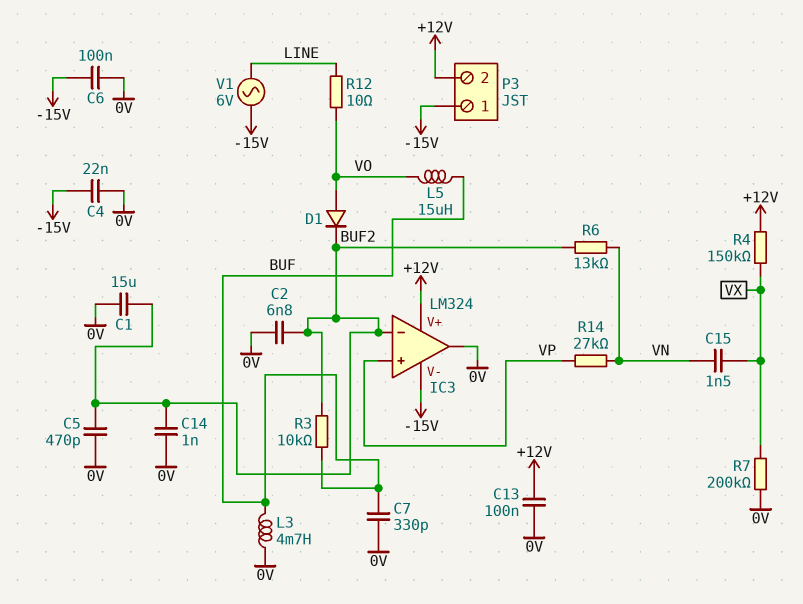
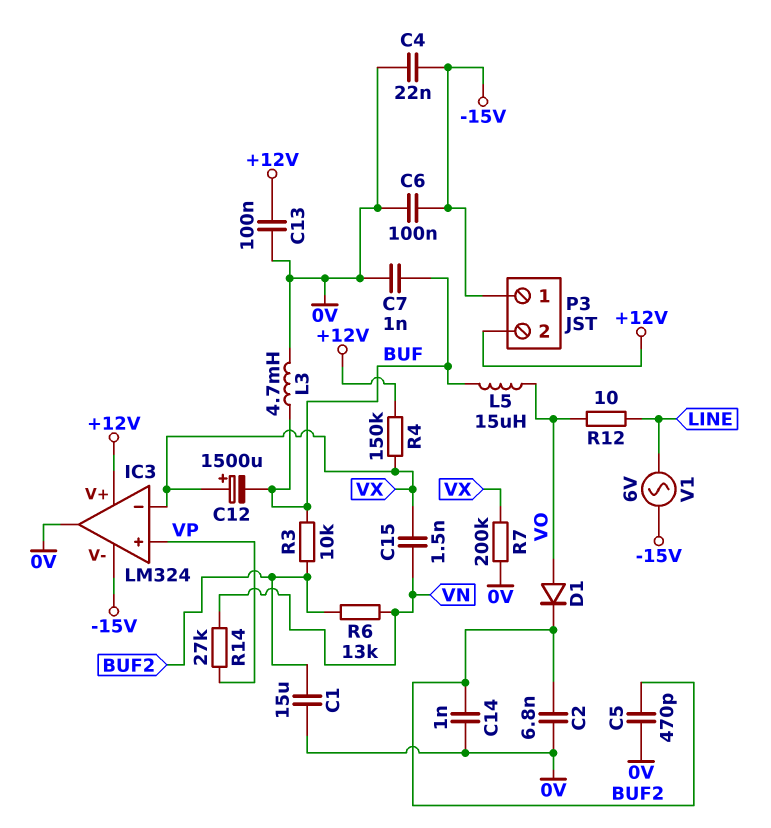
C7: 330pF (0V, BUF) -> 1nF (0V, BUF)
C12: none -> 1500uF (plus VX, minus BUF)
IC3 pin in-: BUF2 -> VX

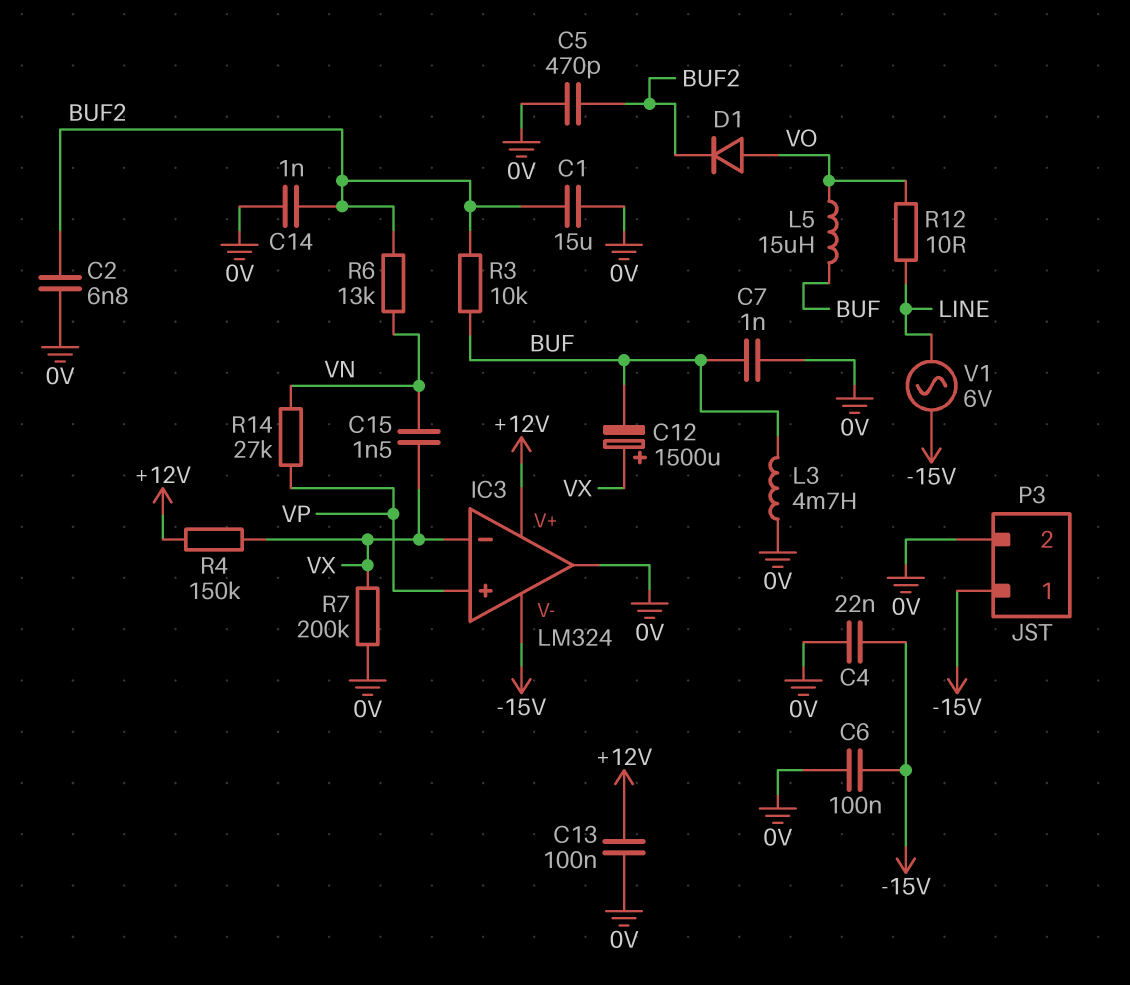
P3 pin 2: +12V -> 0V

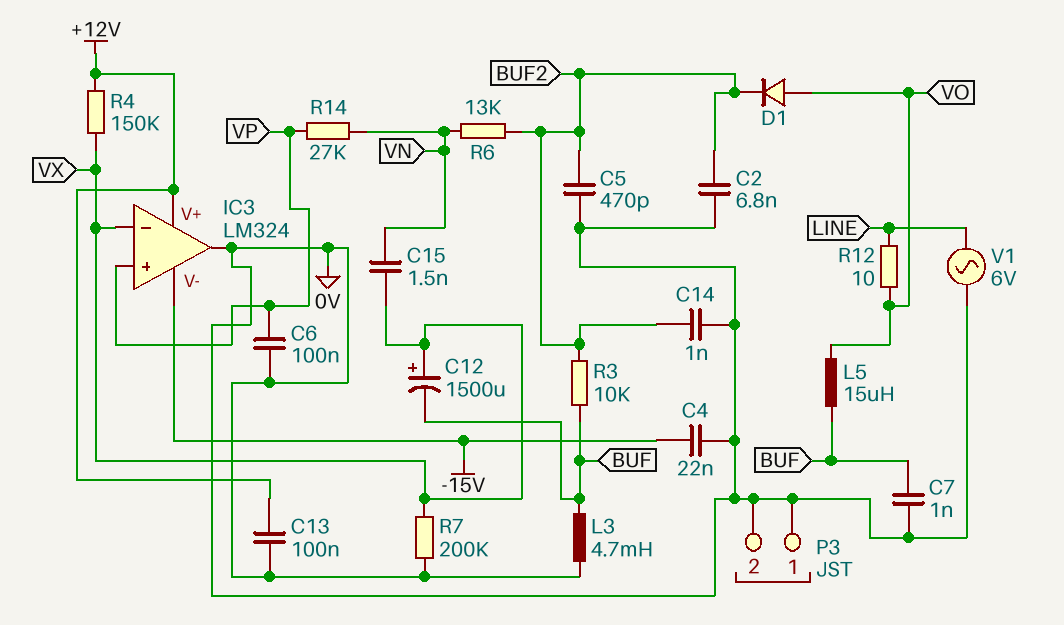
C1: 15uF (0V, BUF2) -> none
C6: 100nF (-15V, 0V) -> 100nF (0V, VP)
P3 pin 1: -15V -> 0V
V1: AC 6V (-15V, LINE) -> AC 6V (0V, LINE)

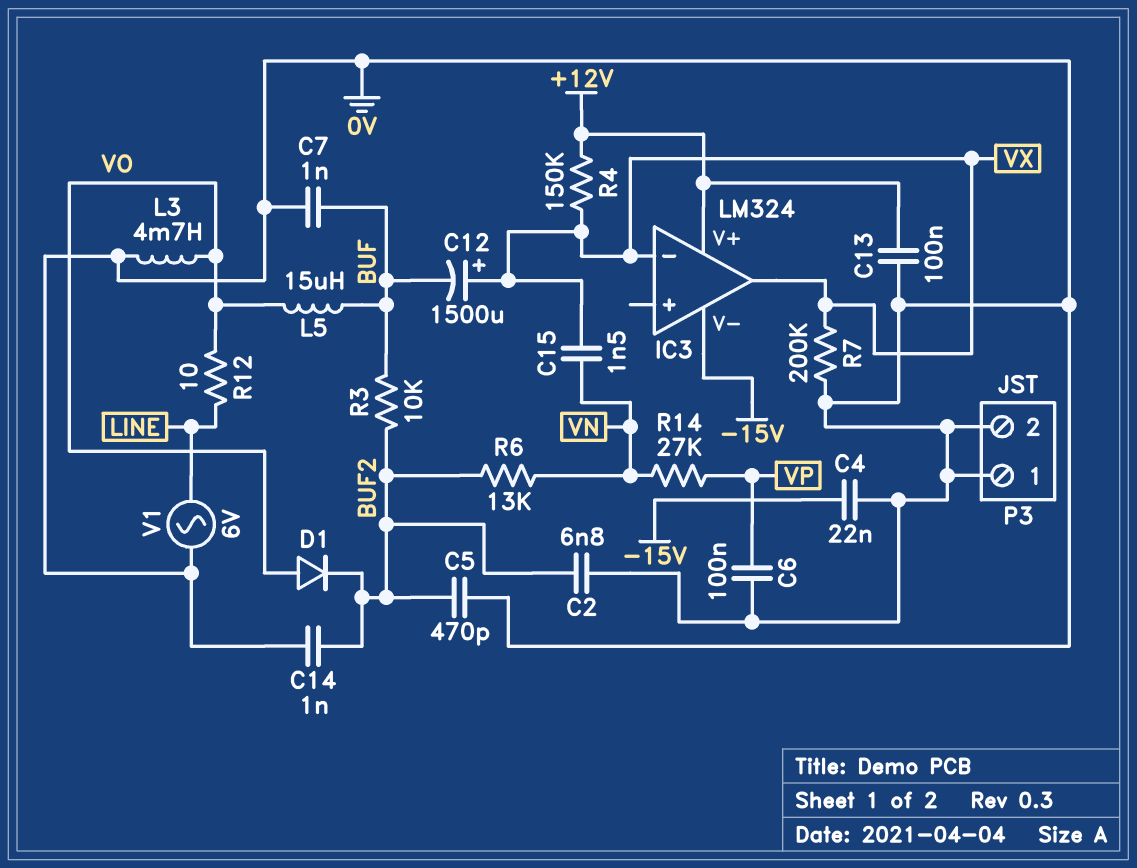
IC3 pin in+: VP -> none
IC3 pin out: 0V -> VX
L3: 4.7mH (0V, BUF) -> 4.7mH (0V, VO)

